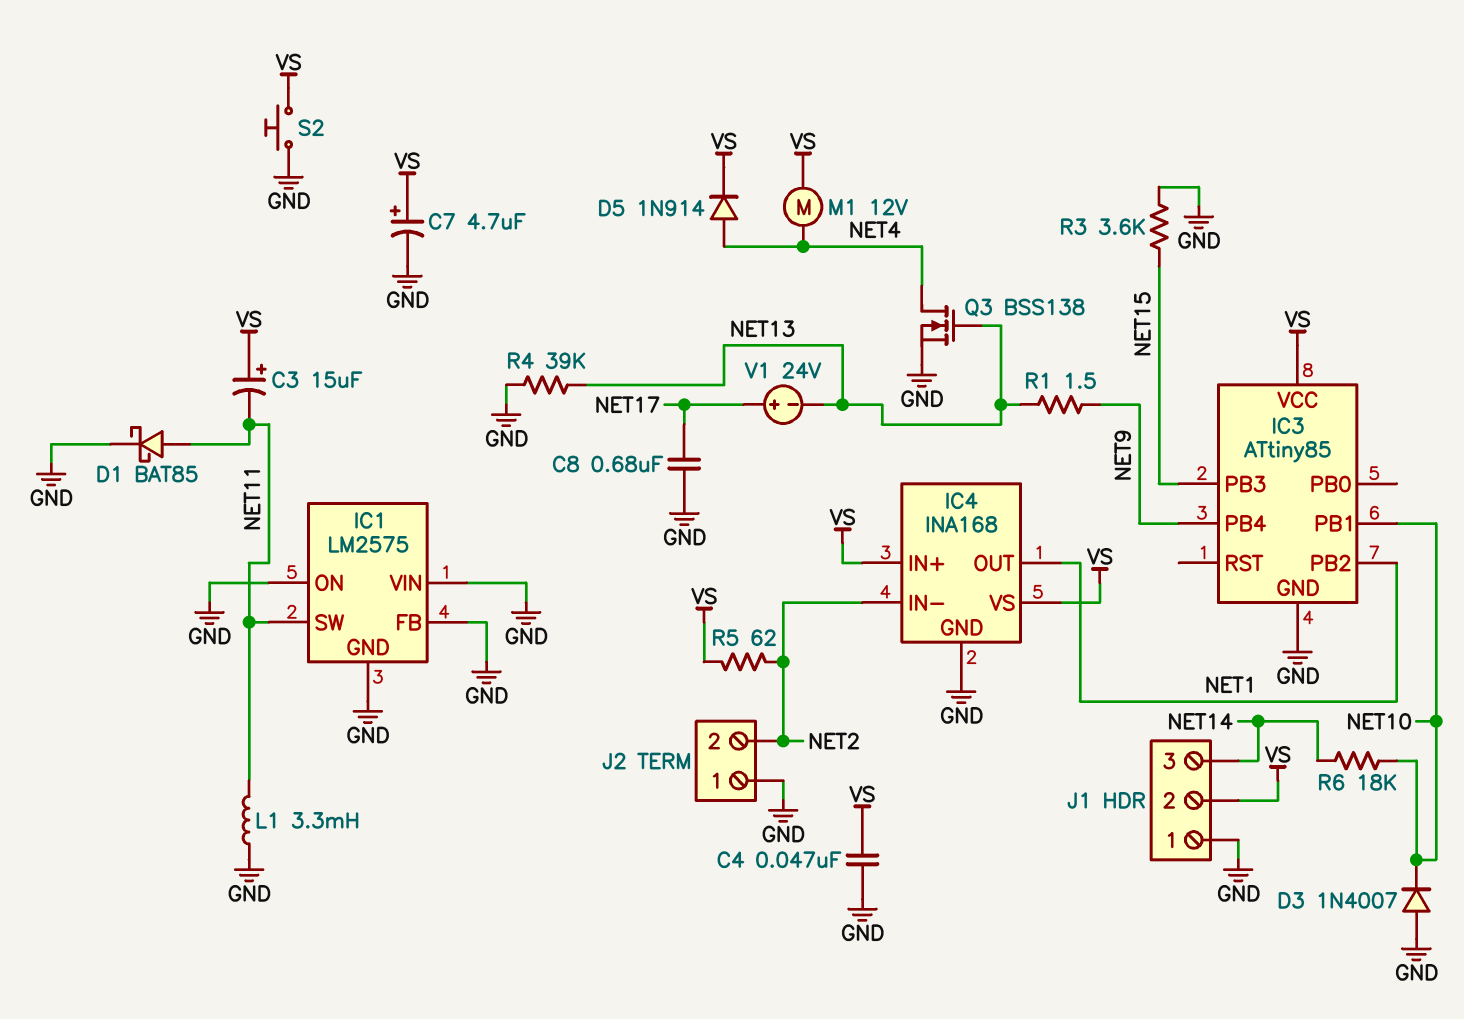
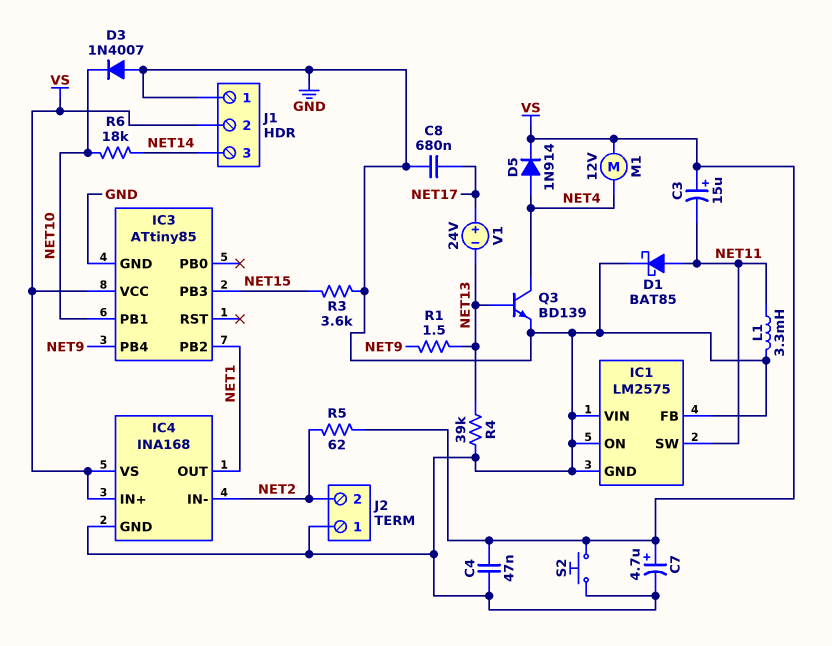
Q3: NMOS BSS138 (G NET13, D NET4, S GND) -> NPN BD139 (B NET13, C NET4, E GND)

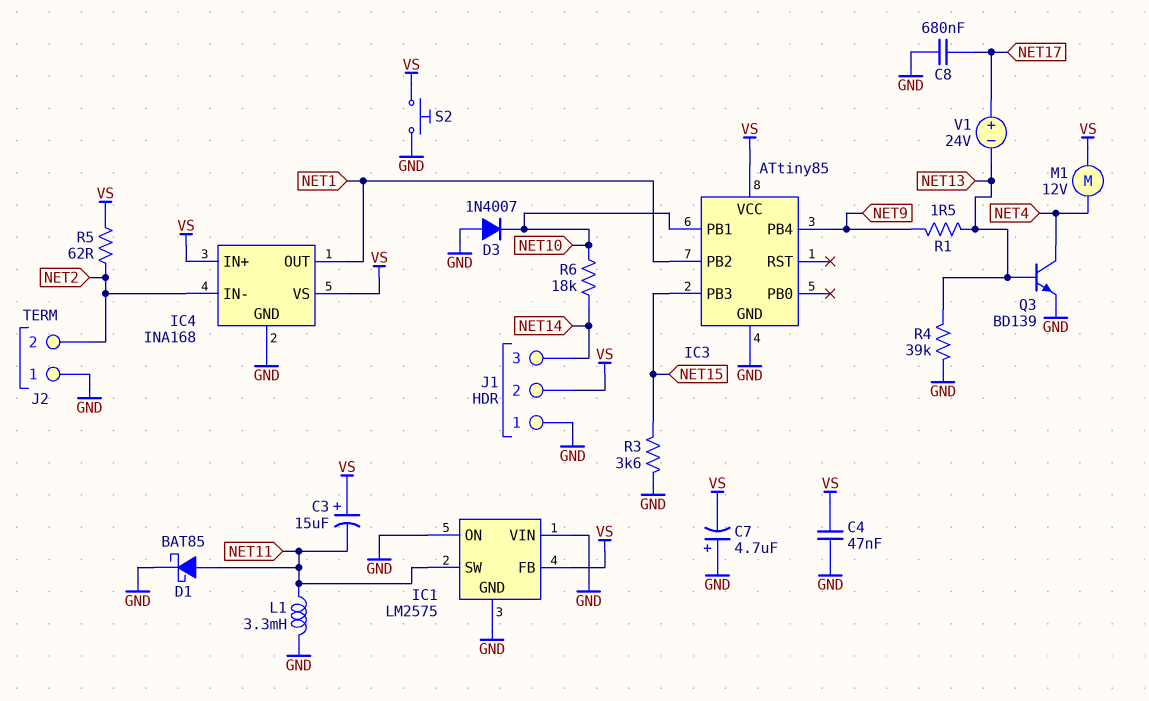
C7: 4.7uF (plus VS, minus GND) -> 4.7uF (plus GND, minus VS)
D5: diode 1N914 (A NET4, K VS) -> none
IC1 pin FB: GND -> VS

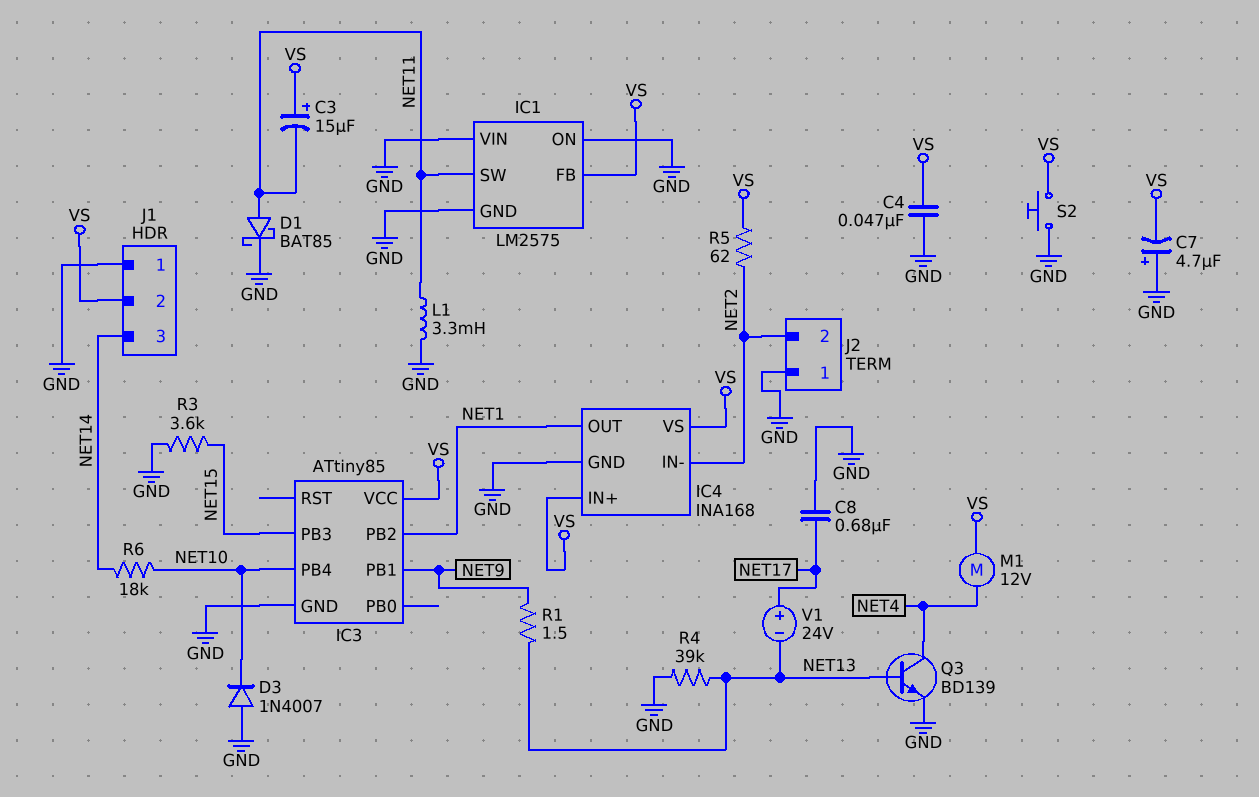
IC3 pin PB1: NET10 -> NET9
IC3 pin PB4: NET9 -> NET10

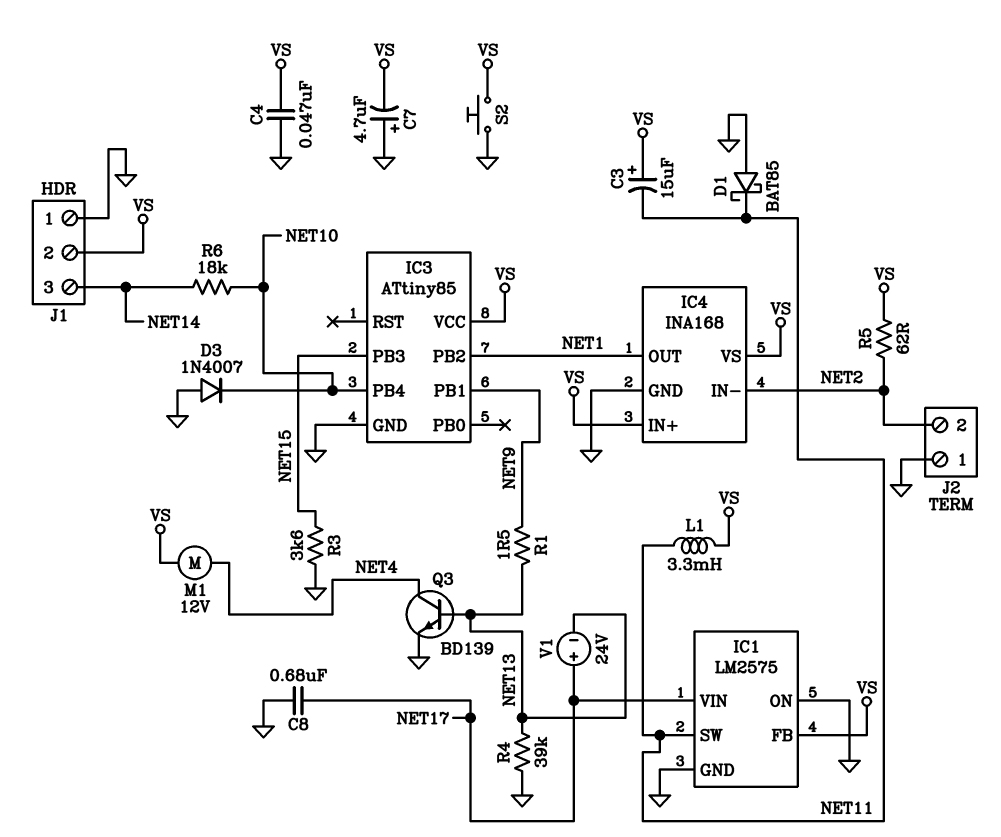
D1: schottky BAT85 (A NET11, K GND) -> schottky BAT85 (A GND, K NET11)
IC1 pin VIN: GND -> NET17
L1: 3.3mH (GND, NET11) -> 3.3mH (NET11, VS)

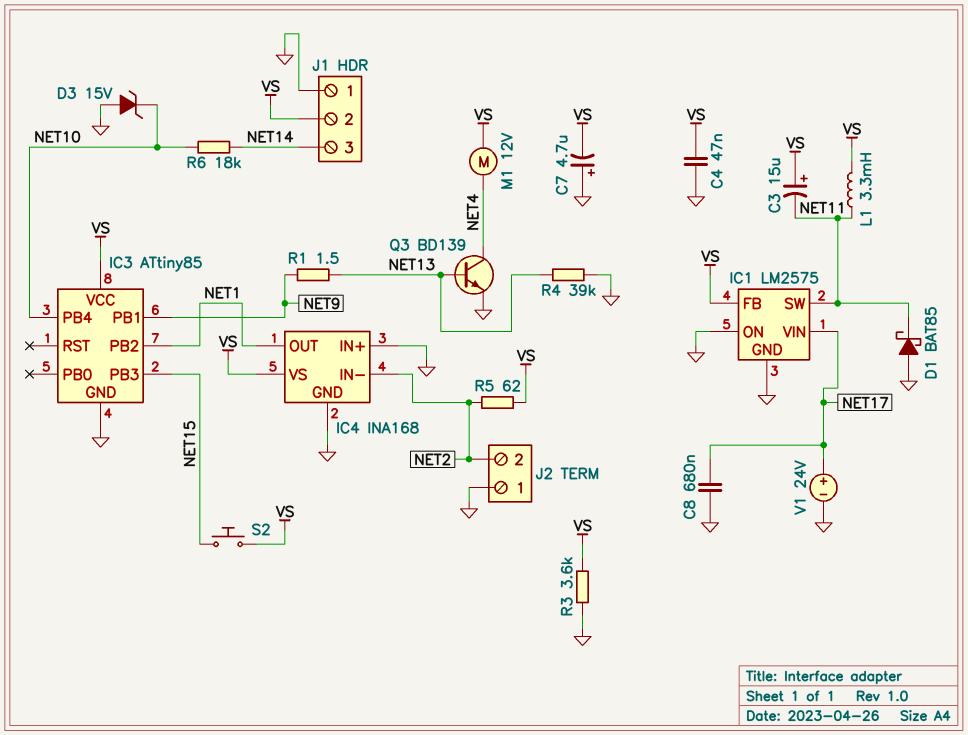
D3: diode 1N4007 (A GND, K NET10) -> zener 15V (A GND, K NET10)
IC4 pin IN+: VS -> GND
R3: 3.6k (GND, NET15) -> 3.6k (GND, VS)
S2: button (GND, VS) -> button (NET15, VS)
V1: 24V (plus NET17, minus NET13) -> 24V (plus NET17, minus GND)

